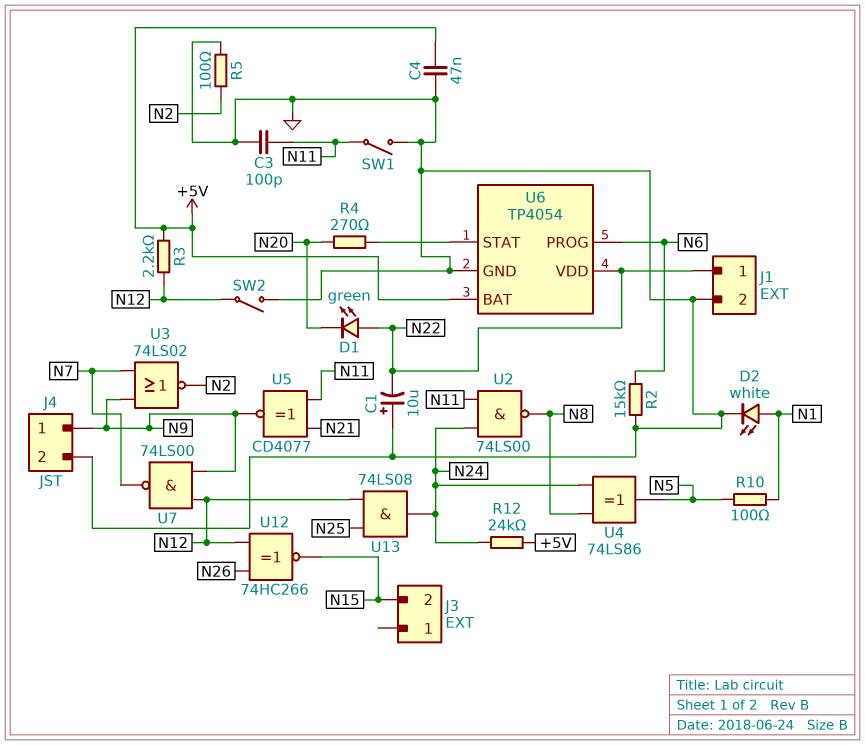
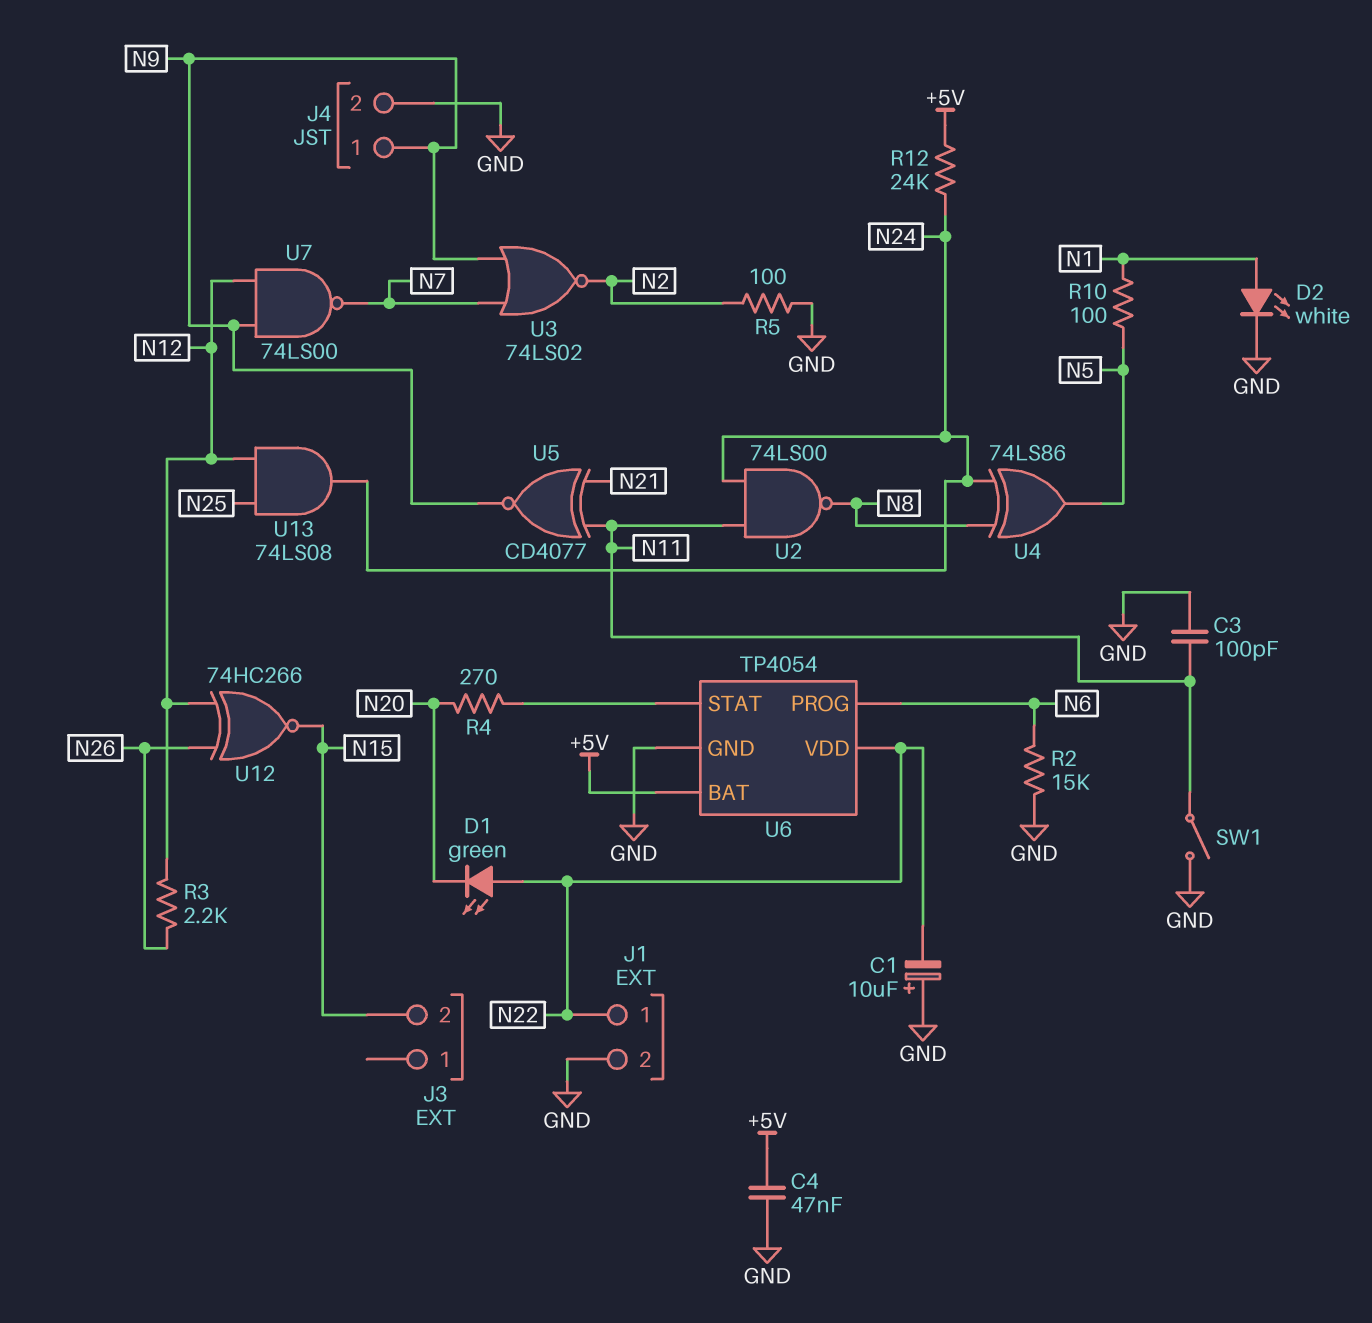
R3: 2.2k (+5V, N12) -> 2.2k (N12, N26)
SW2: switch (GND, N12) -> none

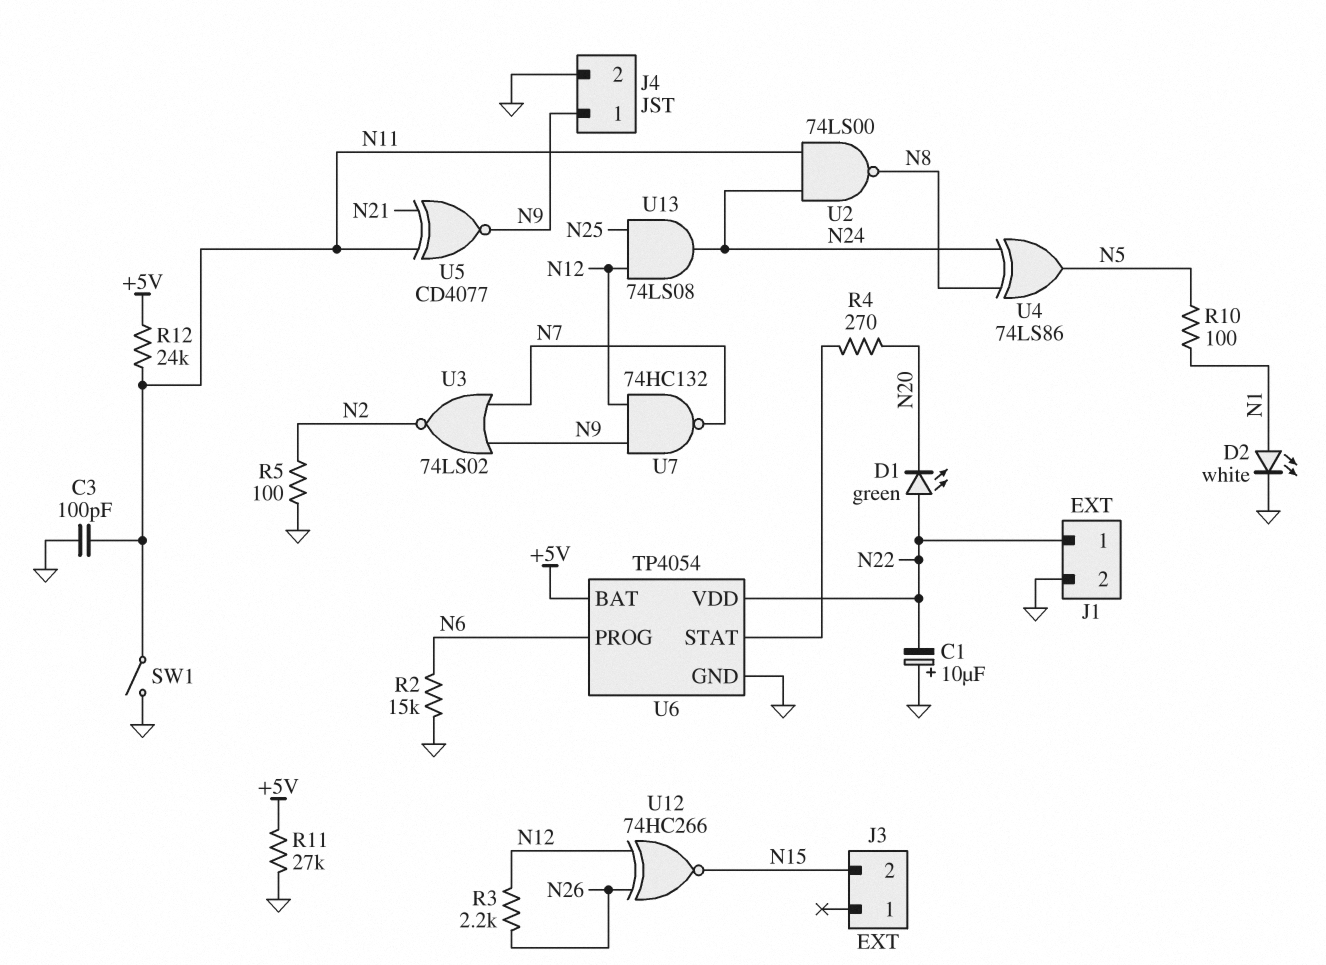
C4: 47nF (+5V, GND) -> none
R11: none -> 27k (+5V, GND)
R12: 24k (+5V, N24) -> 24k (+5V, N11)
U7: NAND 74LS00 (in N9, in N12, out N7) -> NAND 74HC132 (in N9, in N12, out N7)

